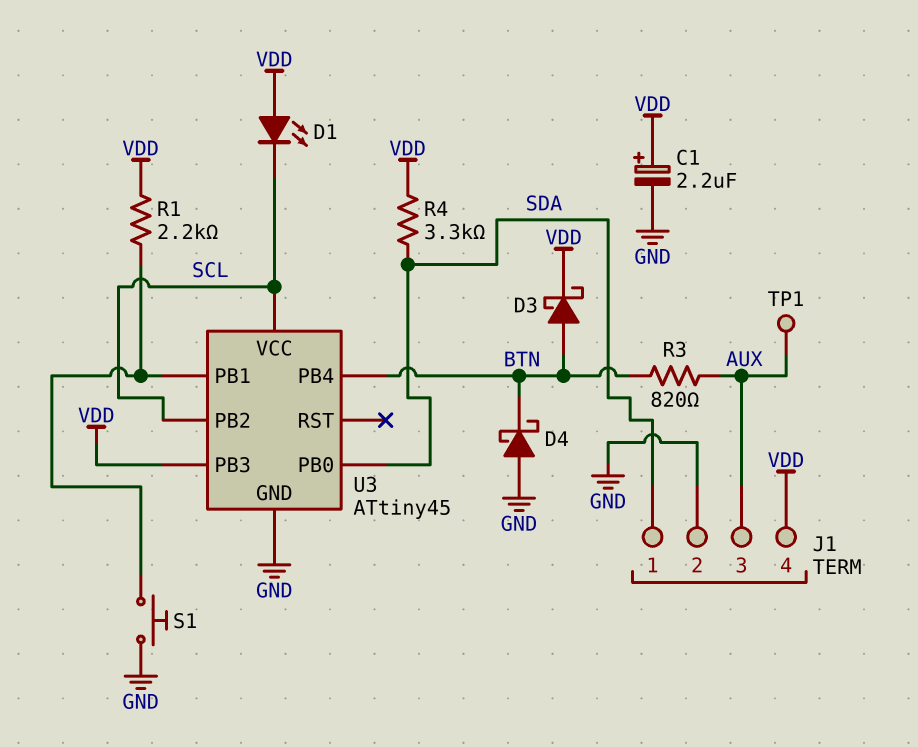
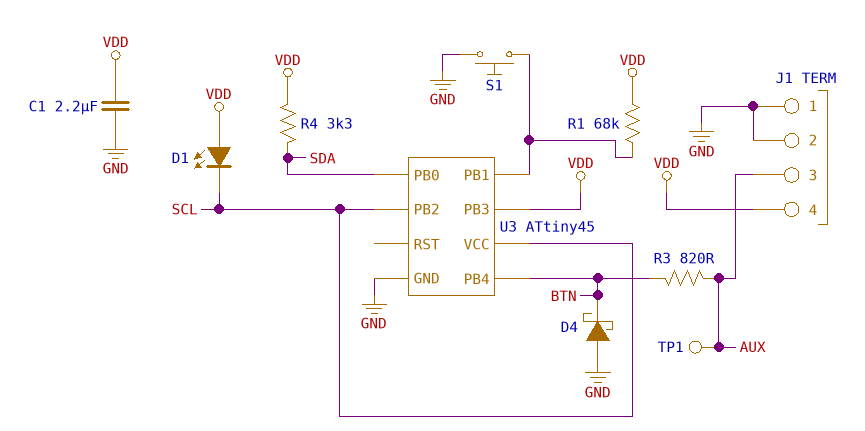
C1: 2.2uF (plus VDD, minus GND) -> 2.2uF (GND, VDD)
D3: schottky (A BTN, K VDD) -> none
J1 pin 1: SDA -> GND
R1: 2.2k (U3/PB1, VDD) -> 68k (U3/PB1, VDD)

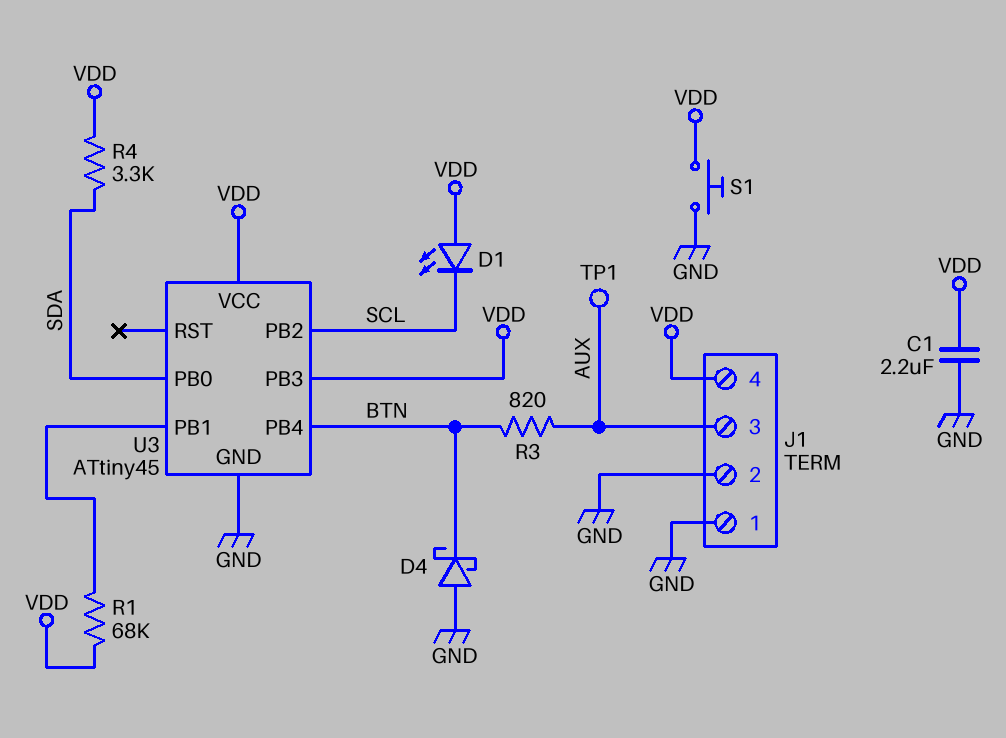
S1: button (GND, U3/PB1) -> button (GND, VDD)
U3 pin VCC: SCL -> VDD

